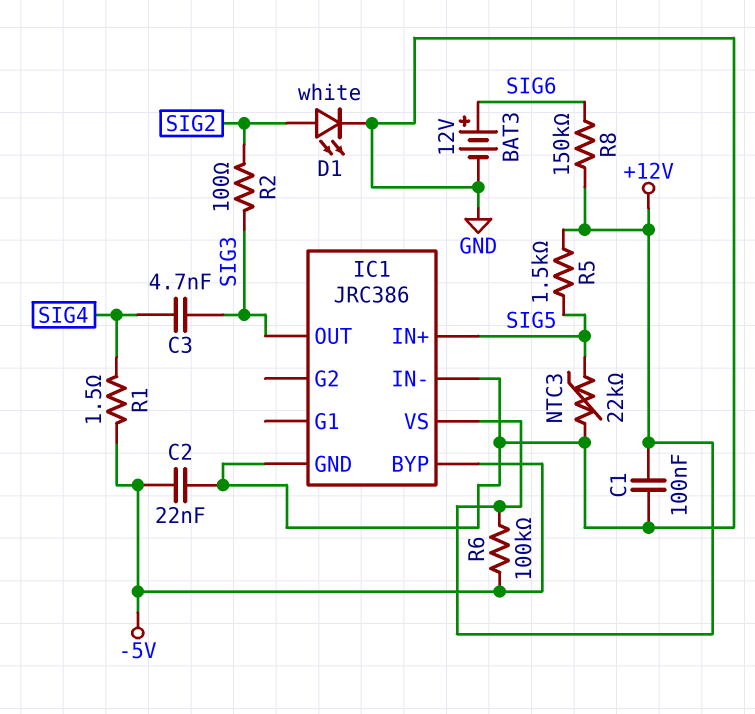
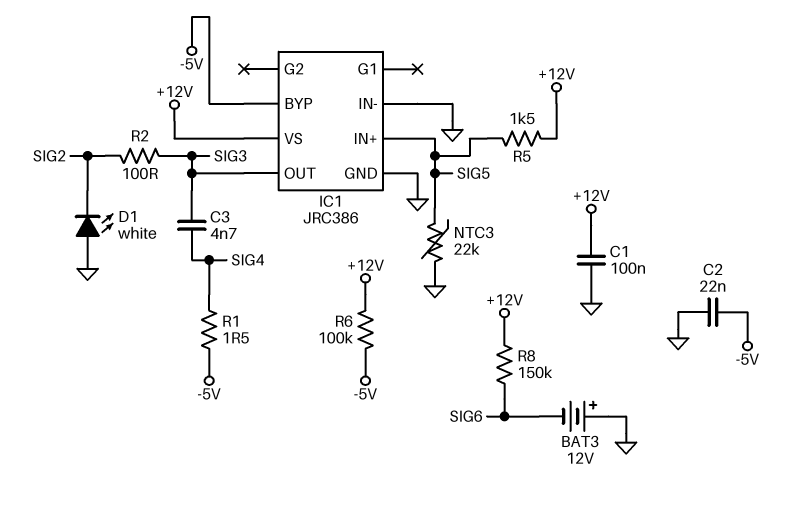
BAT3: 12V (plus SIG6, minus GND) -> 12V (plus GND, minus SIG6)
D1: LED white (A SIG2, K GND) -> LED white (A GND, K SIG2)

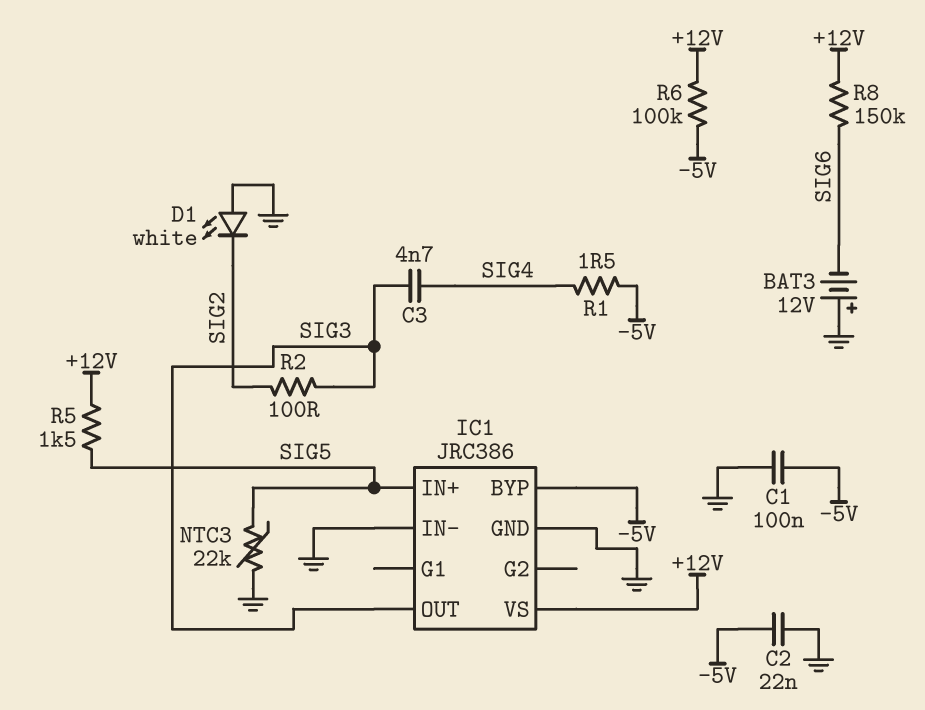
C1: 100nF (+12V, GND) -> 100nF (-5V, GND)

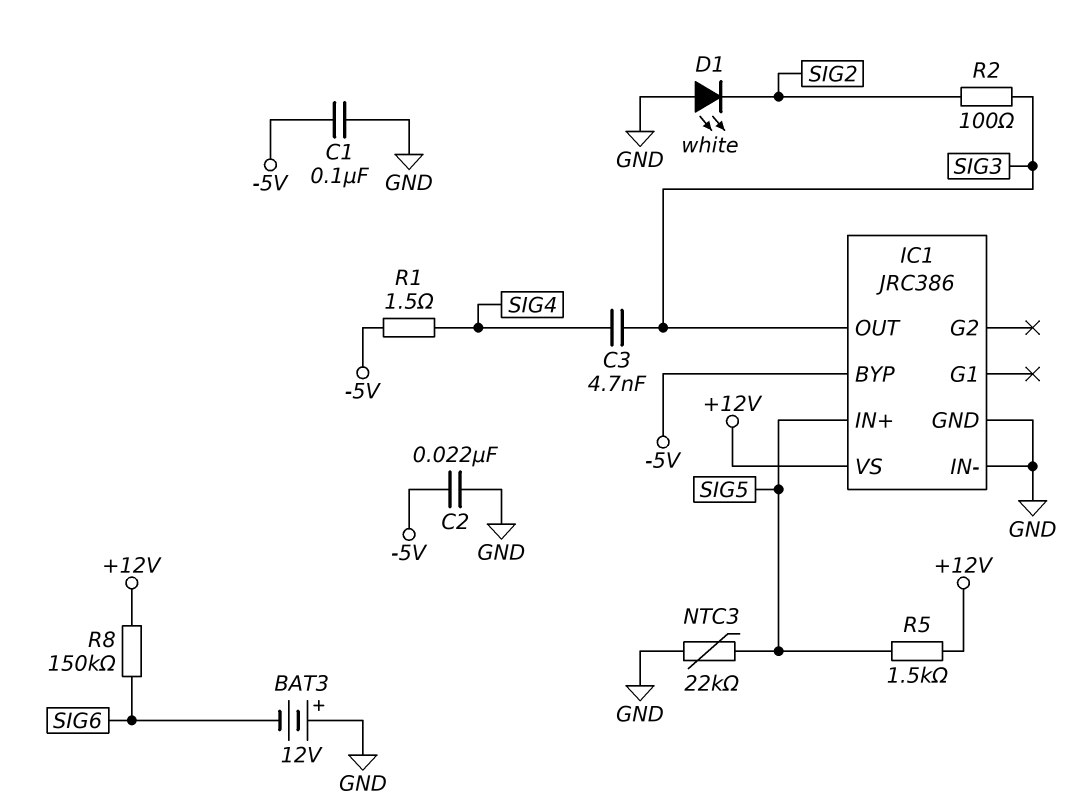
R6: 100k (+12V, -5V) -> none

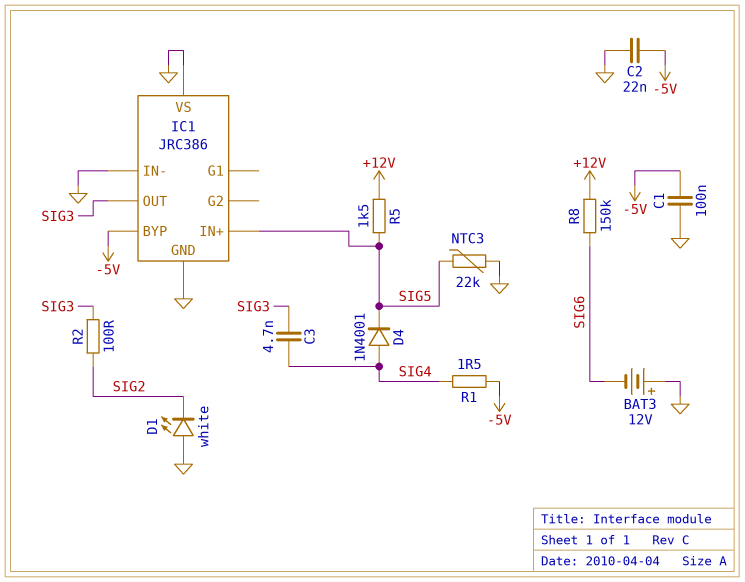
D4: none -> diode 1N4001 (A SIG4, K SIG5)
IC1 pin VS: +12V -> GND

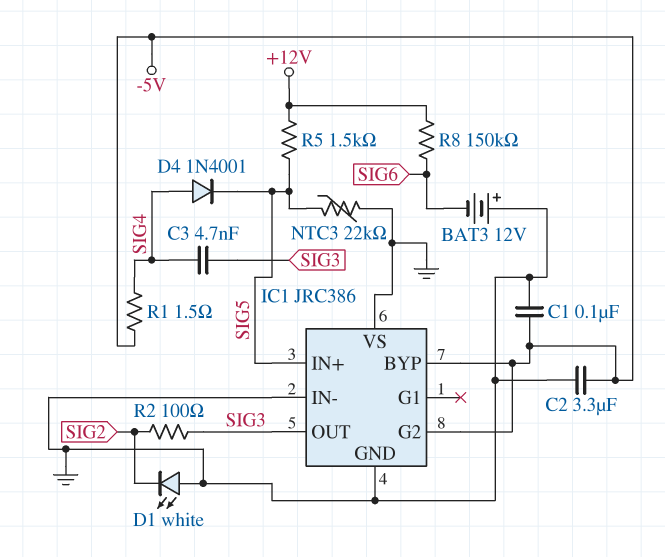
C2: 22nF (-5V, GND) -> 3.3uF (-5V, GND)
IC1 pin G2: none -> -5V

